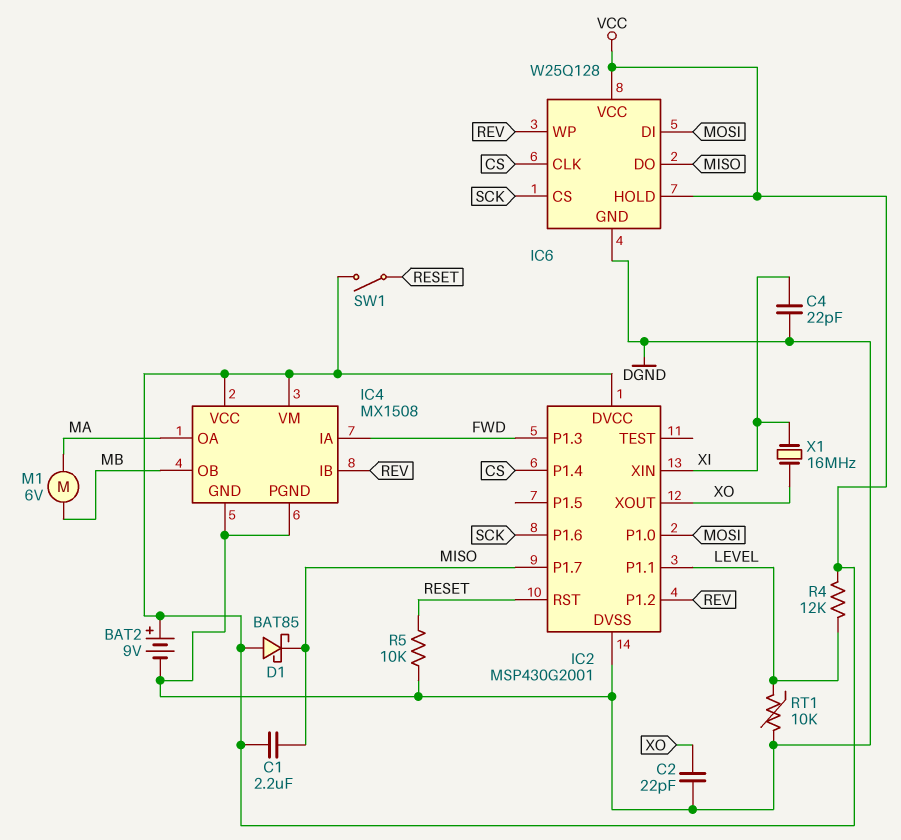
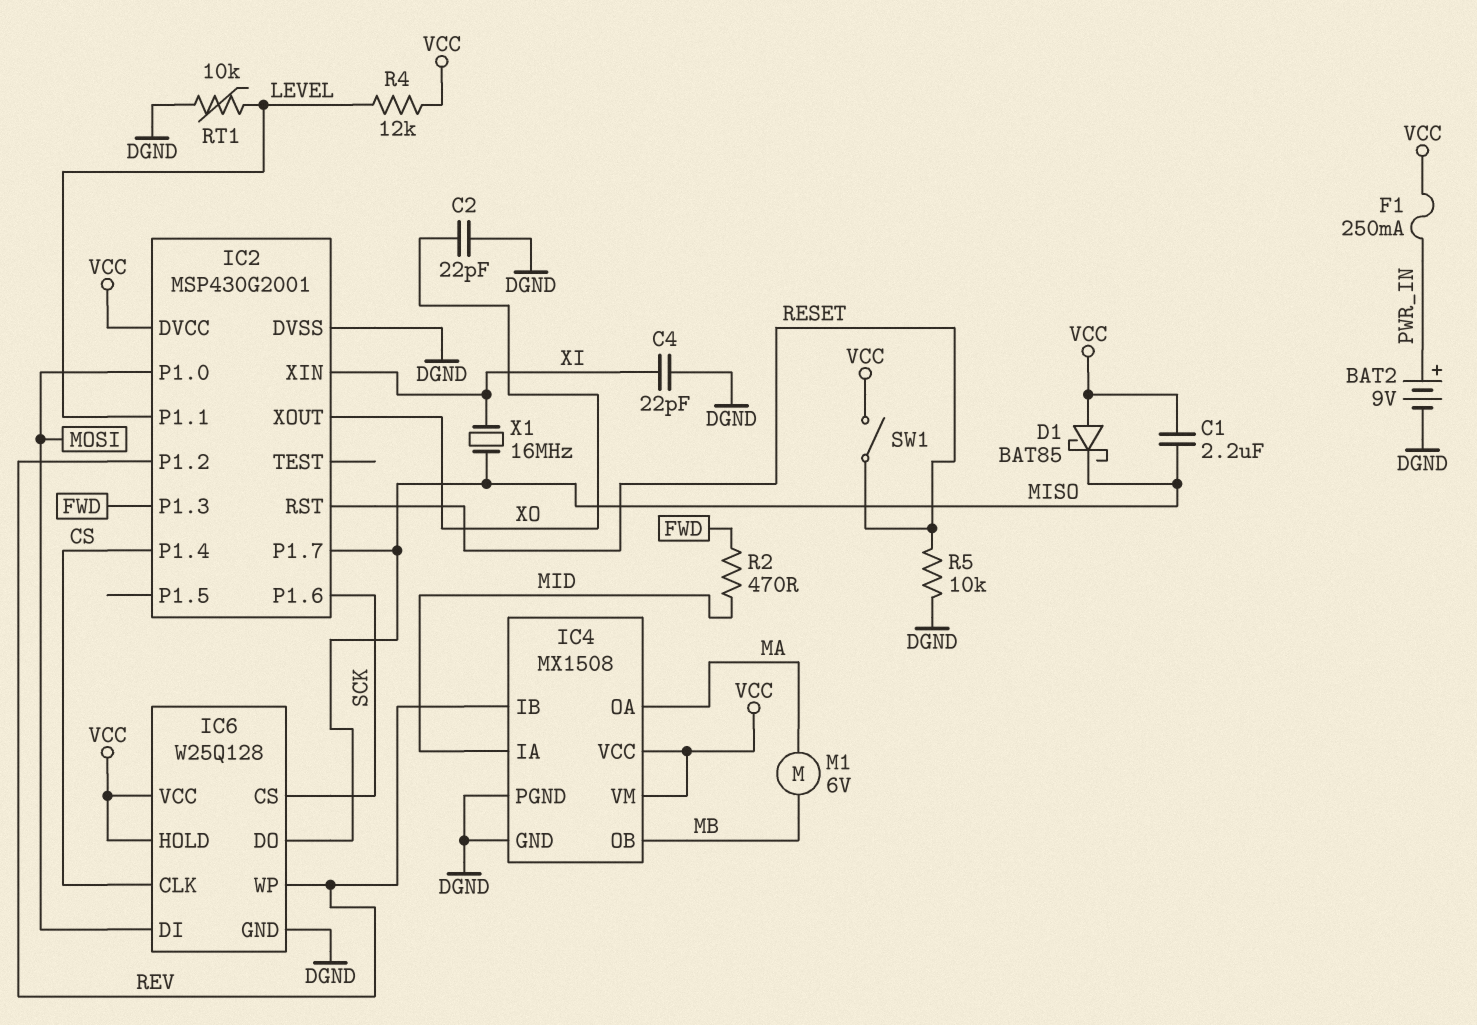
BAT2: 9V (plus VCC, minus DGND) -> 9V (plus PWR_IN, minus DGND)
F1: none -> 250mA (PWR_IN, VCC)
IC4 pin IA: FWD -> MID
R2: none -> 470 (FWD, MID)
X1: 16MHz (XI, XO) -> 16MHz (MISO, XI)

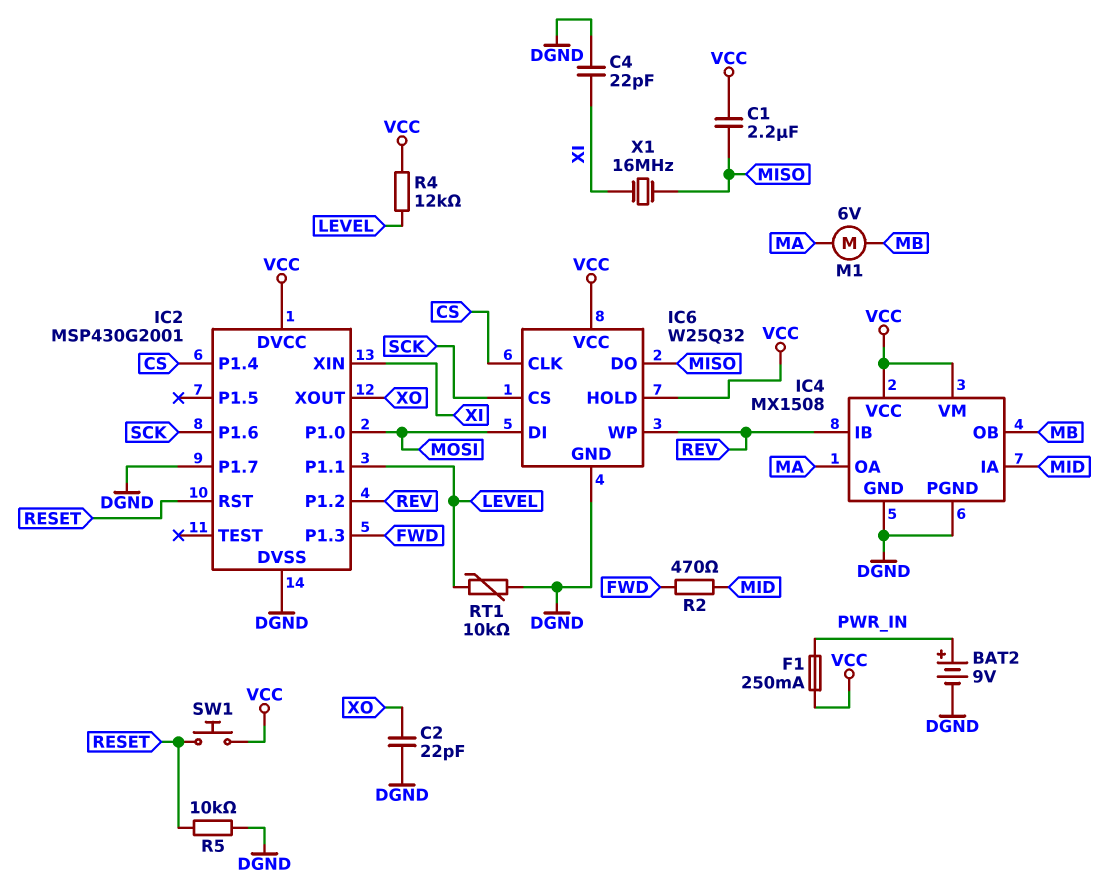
D1: schottky BAT85 (A VCC, K MISO) -> none
IC2 pin P1.7: MISO -> DGND
IC6: W25Q128 -> W25Q32
SW1: switch (RESET, VCC) -> button (RESET, VCC)

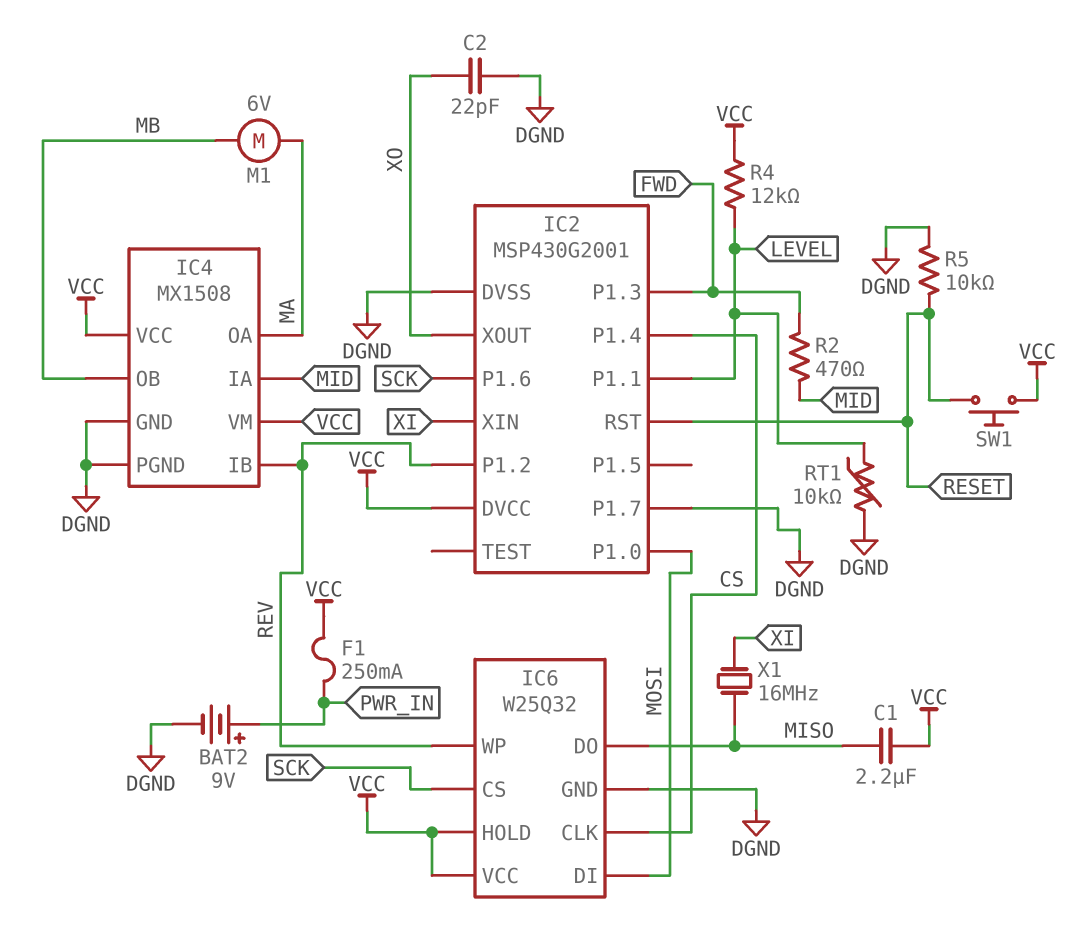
C4: 22pF (DGND, XI) -> none

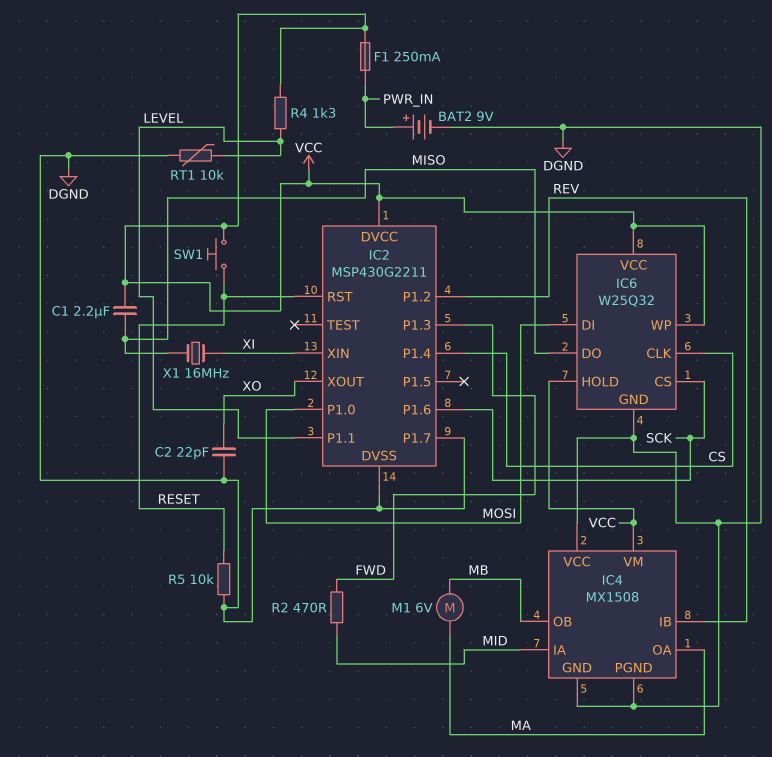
IC2: MSP430G2001 -> MSP430G2211
IC4 pin VCC: VCC -> DGND
IC6 pin WP: REV -> VCC
R4: 12k (LEVEL, VCC) -> 1.3k (LEVEL, VCC)

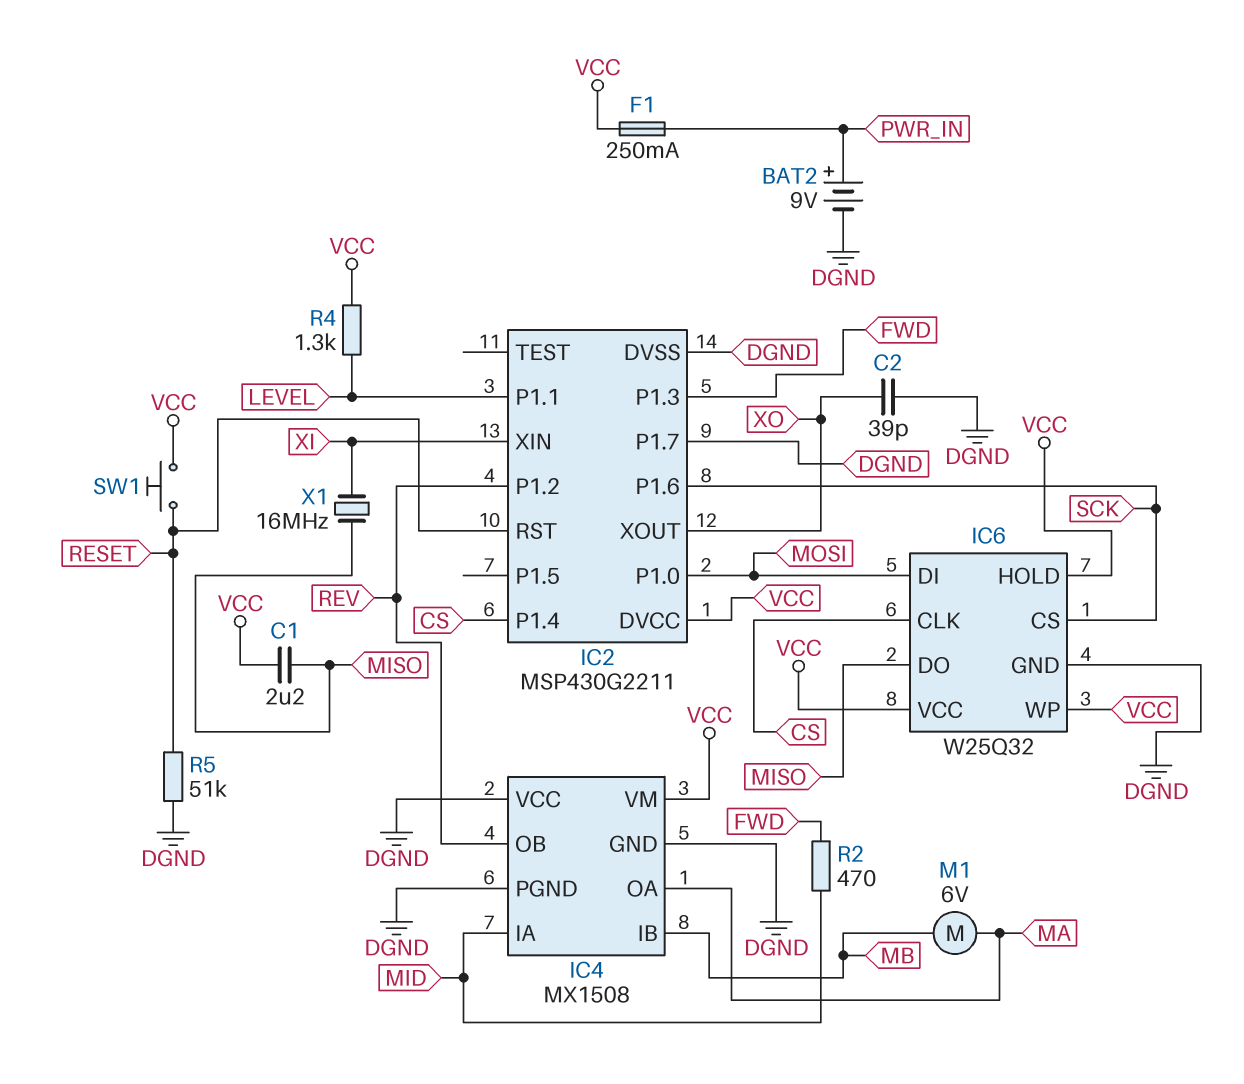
C2: 22pF (DGND, XO) -> 39pF (DGND, XO)
IC4 pin IB: REV -> MB
IC4 pin OB: MB -> REV
R5: 10k (DGND, RESET) -> 51k (DGND, RESET)
RT1: 10k (DGND, LEVEL) -> none

